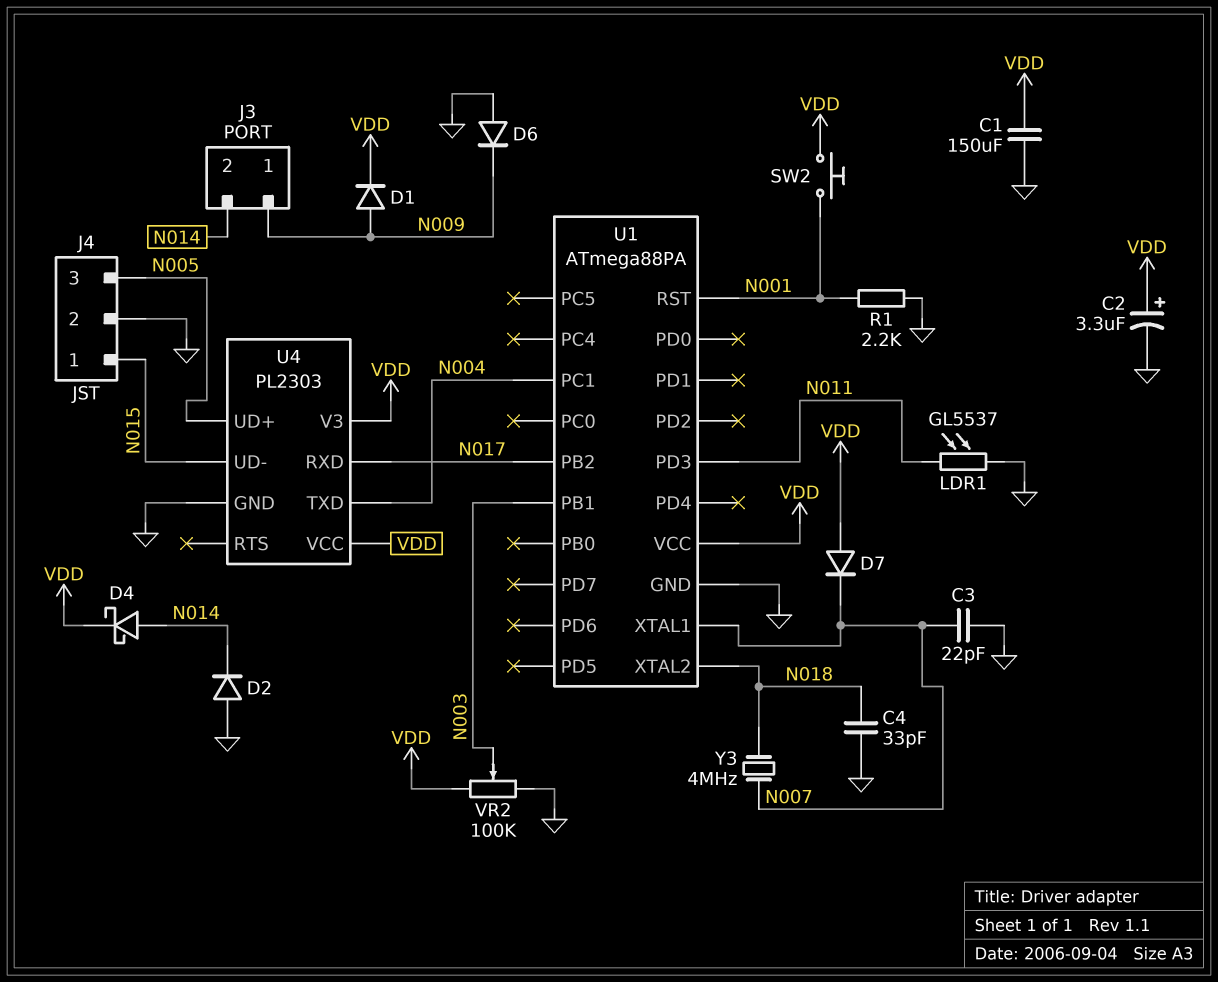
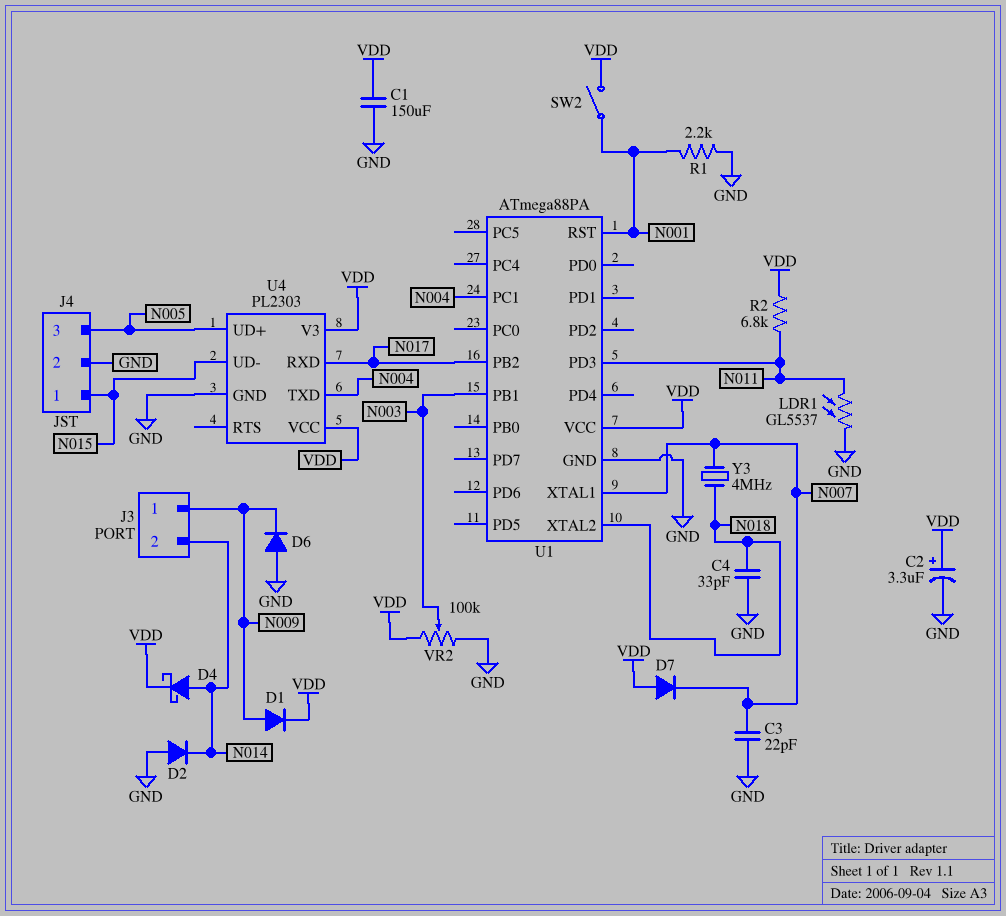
R2: none -> 6.8k (N011, VDD)
SW2: button (N001, VDD) -> switch (N001, VDD)

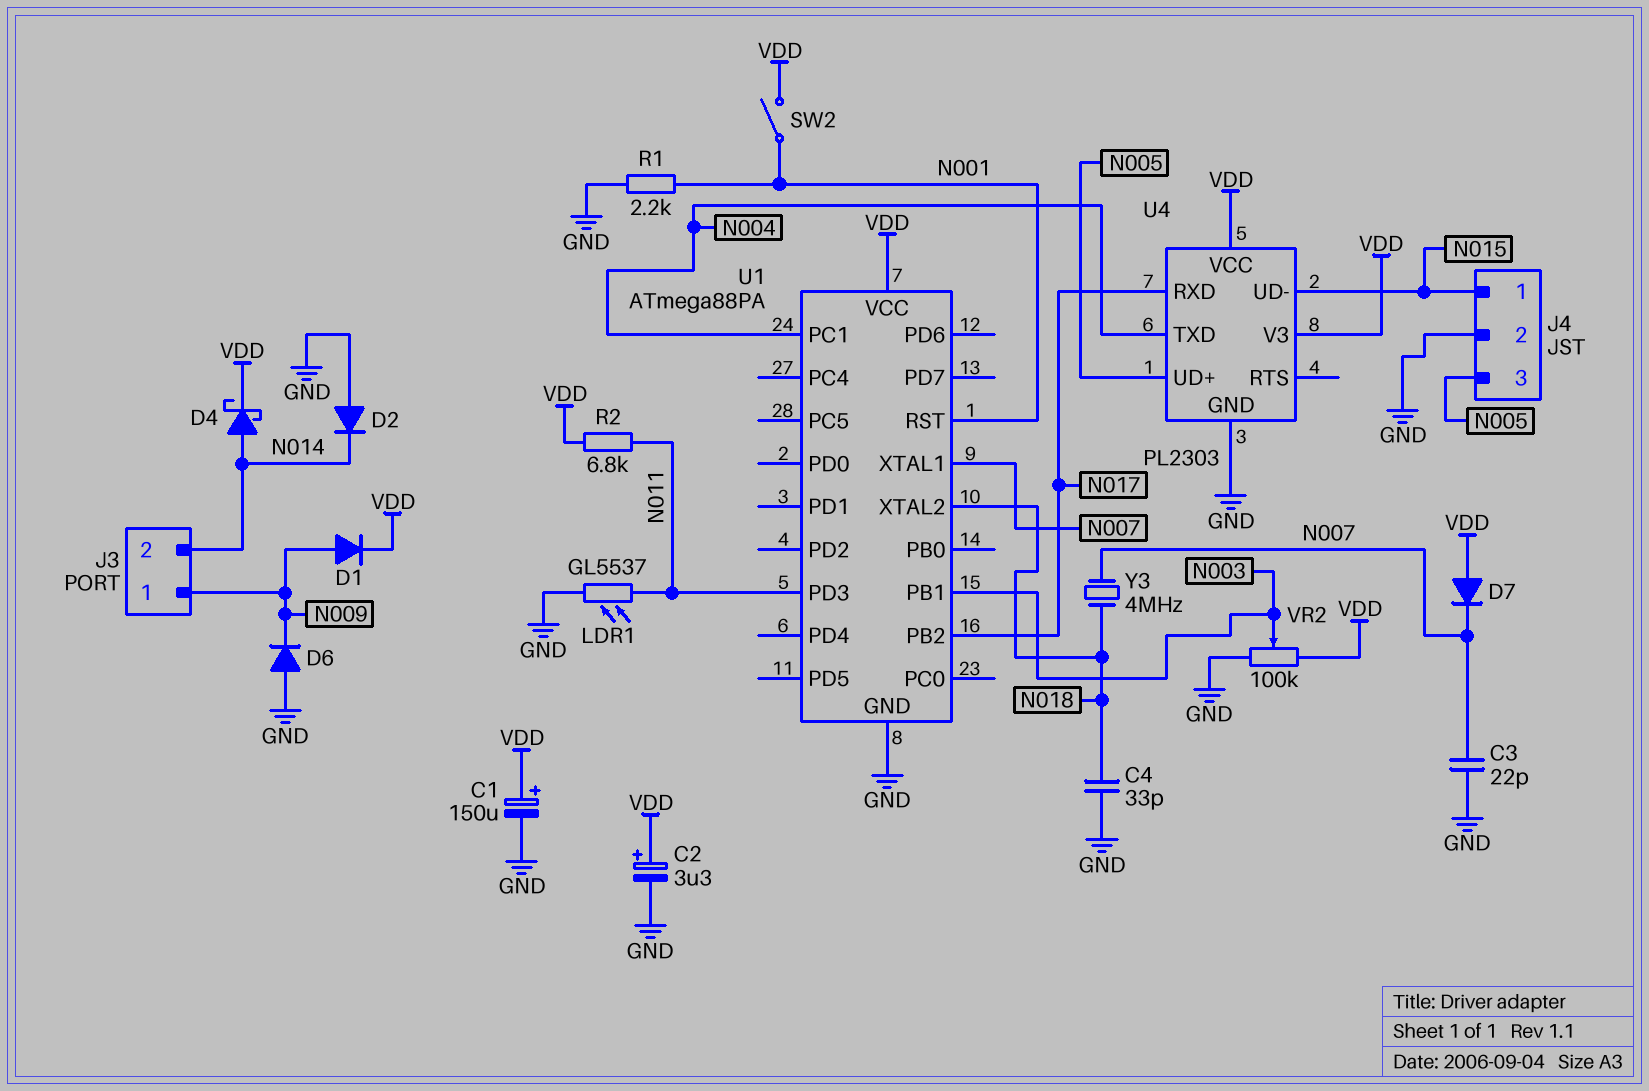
C1: 150uF (GND, VDD) -> 150uF (plus VDD, minus GND)

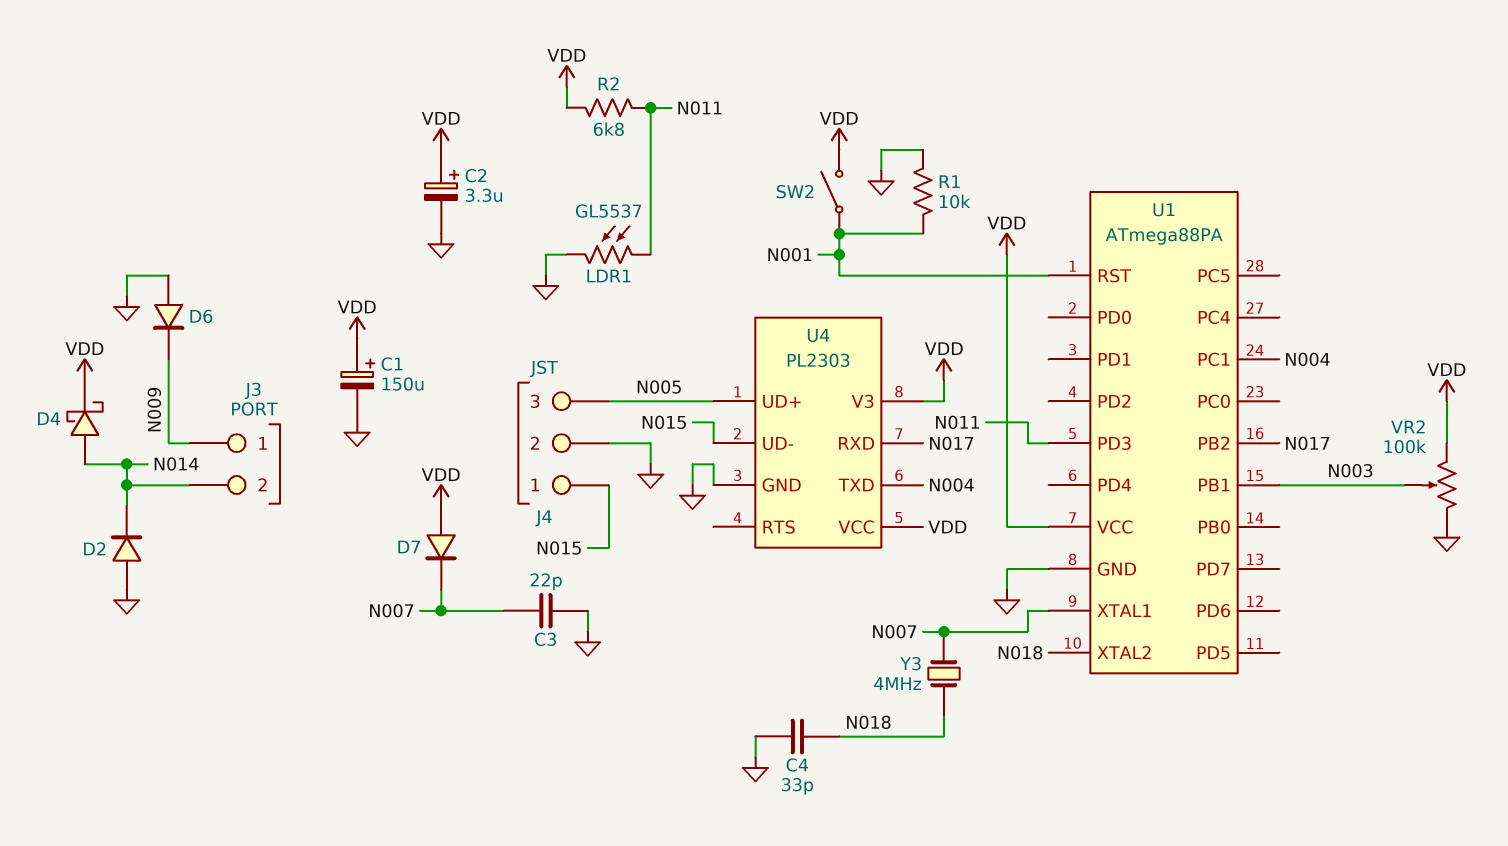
D1: diode (A N009, K VDD) -> none
R1: 2.2k (GND, N001) -> 10k (GND, N001)

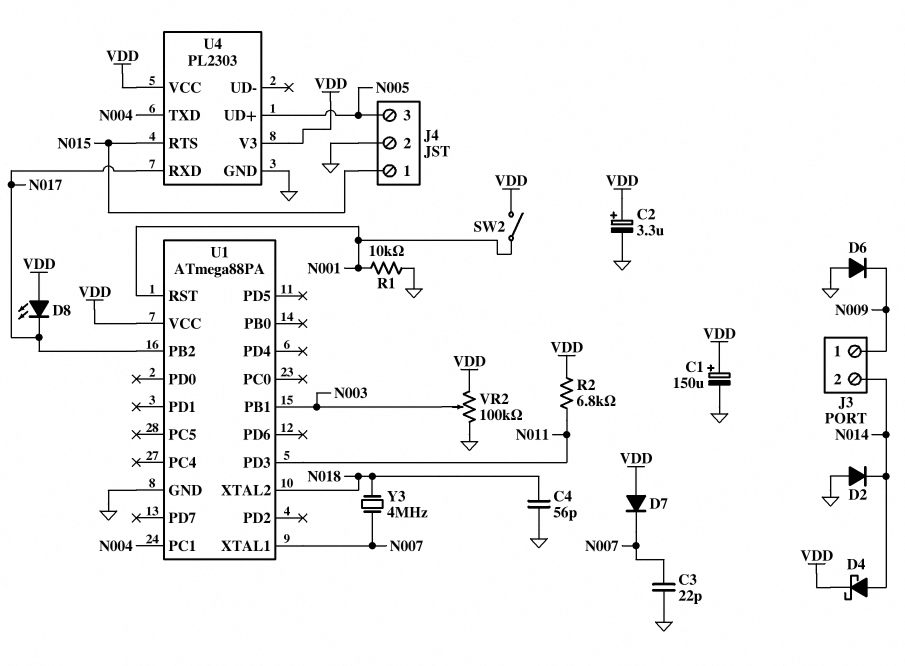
C4: 33pF (GND, N018) -> 56pF (GND, N018)
D8: none -> LED (A VDD, K N017)
LDR1: GL5537 (GND, N011) -> none
U4 pin RTS: none -> N015
U4 pin UD-: N015 -> none

